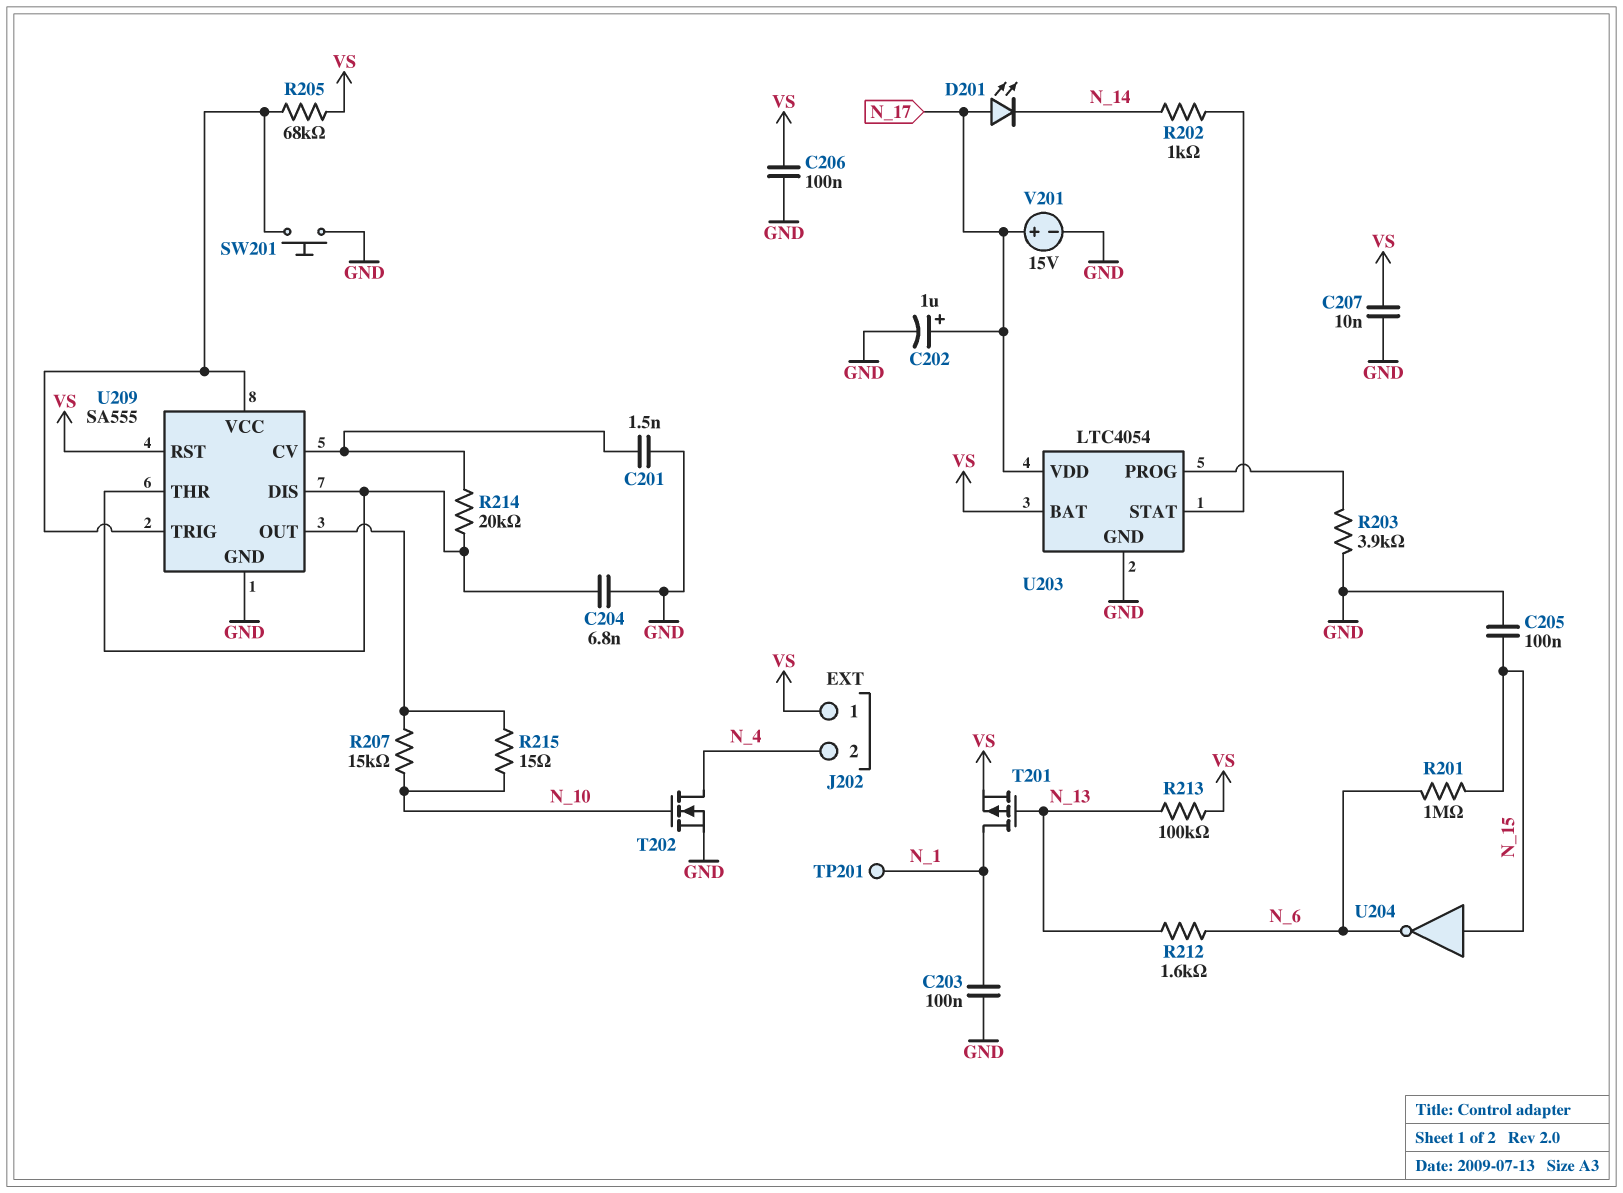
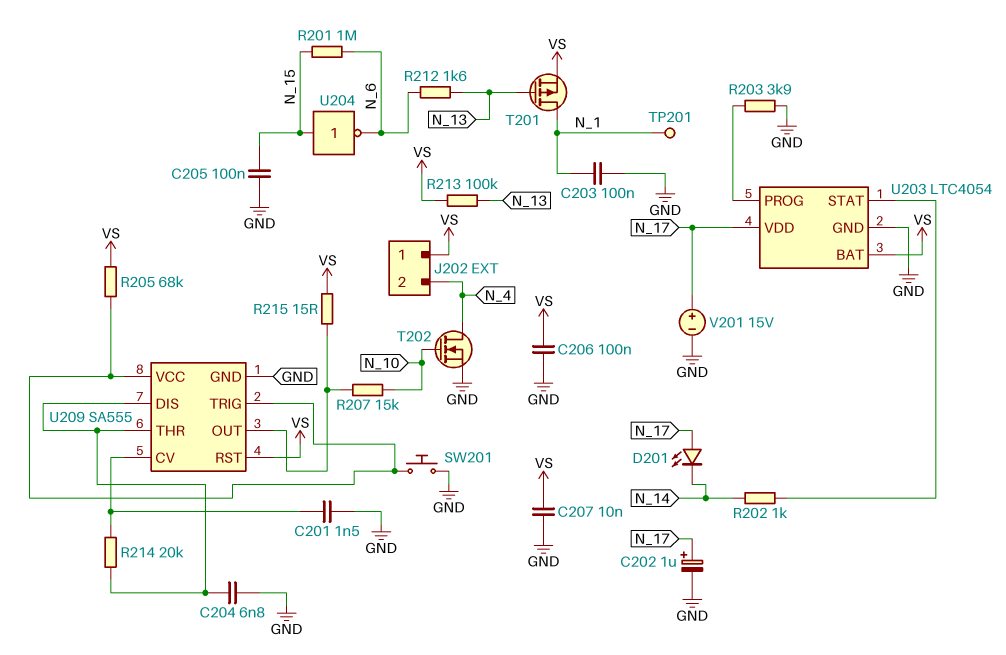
R215: 15 (N_10, U209/OUT) -> 15 (U209/OUT, VS)

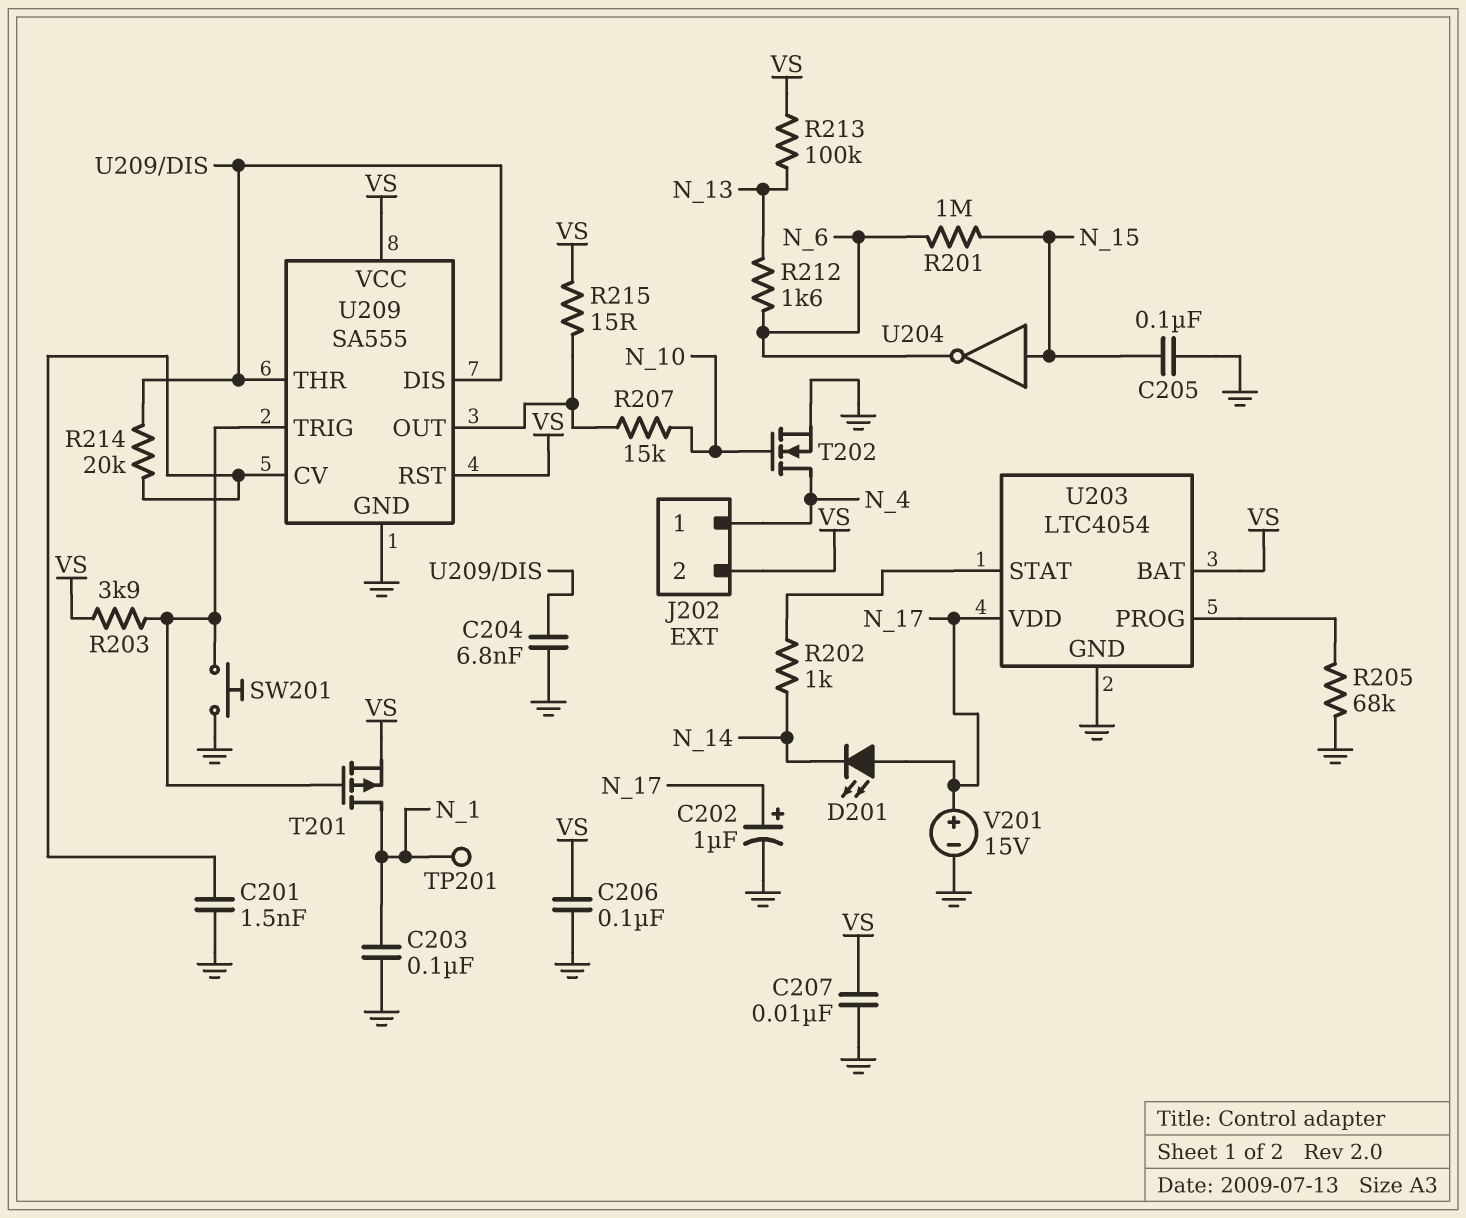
J202 pin 1: VS -> N_4
J202 pin 2: N_4 -> VS
R203: 3.9k (GND, U203/PROG) -> 3.9k (U209/TRIG, VS)
R205: 68k (U209/TRIG, VS) -> 68k (GND, U203/PROG)
T201: PMOS (G N_13, D N_1, S VS) -> PMOS (G U209/TRIG, D N_1, S VS)
U209 pin VCC: U209/TRIG -> VS

